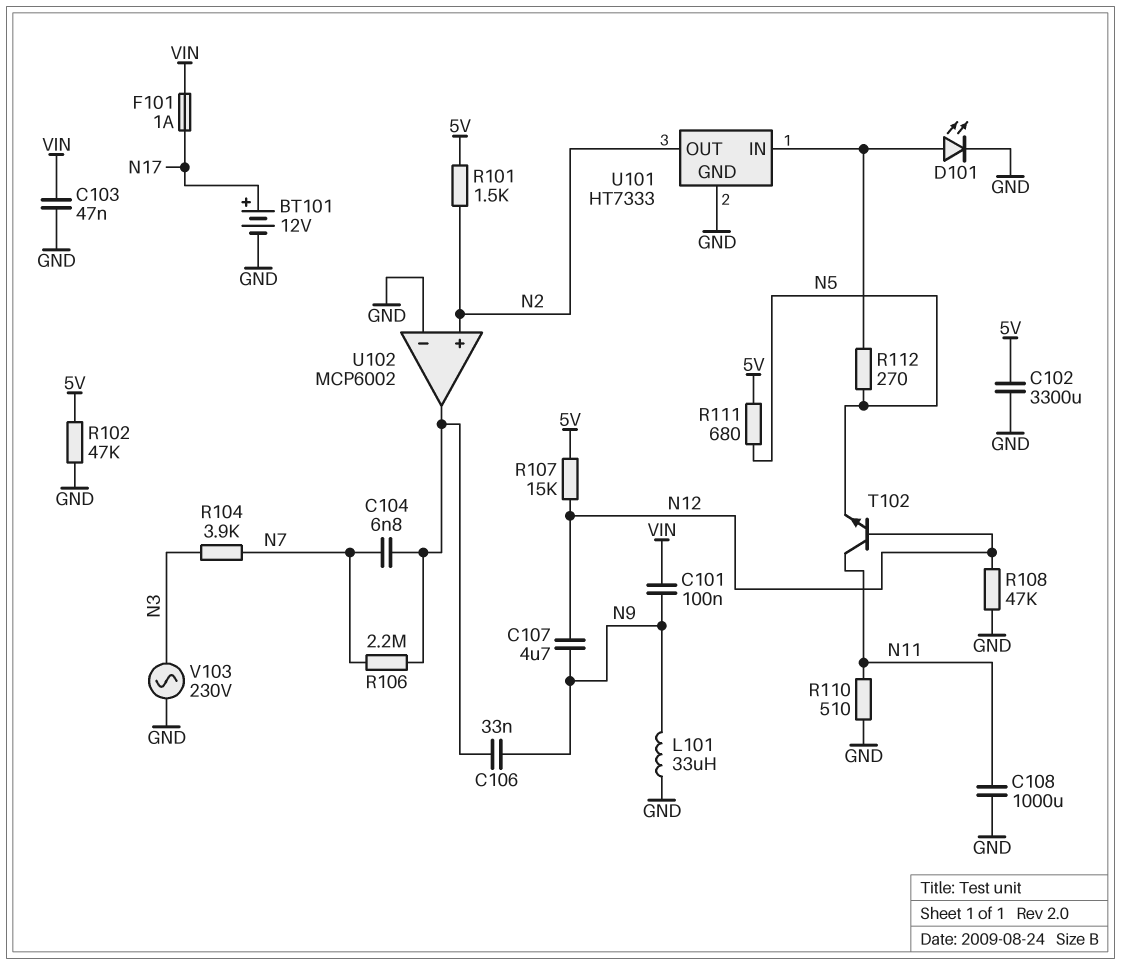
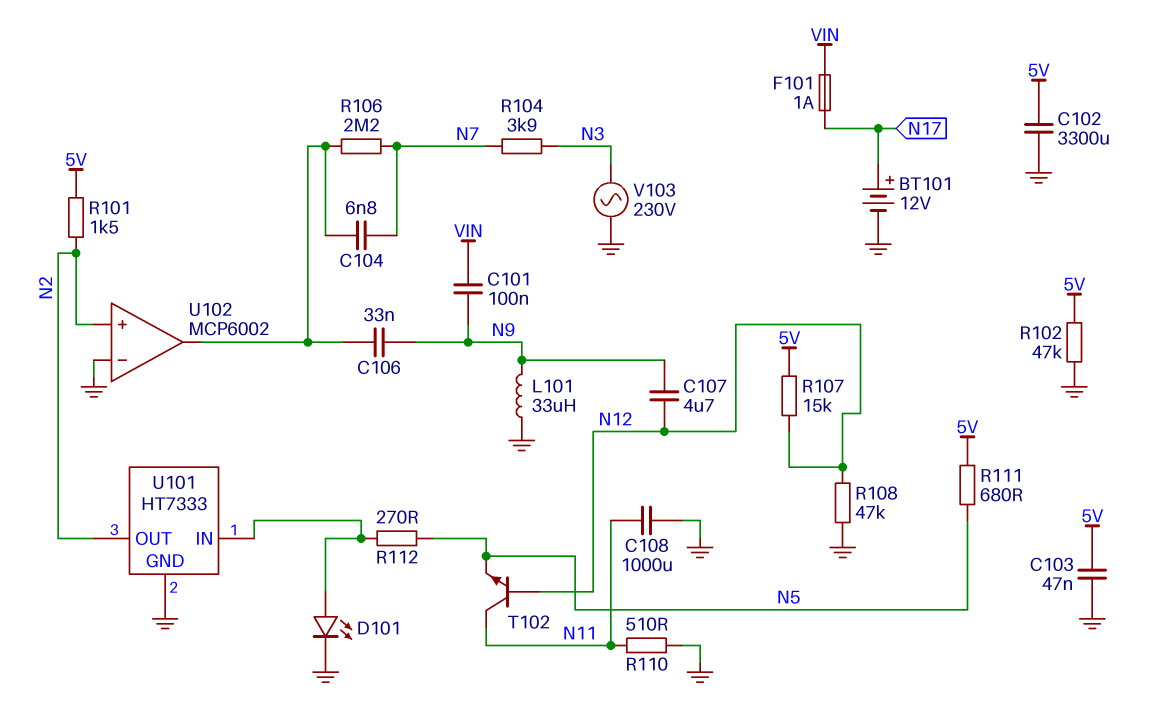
C103: 47nF (GND, VIN) -> 47nF (5V, GND)

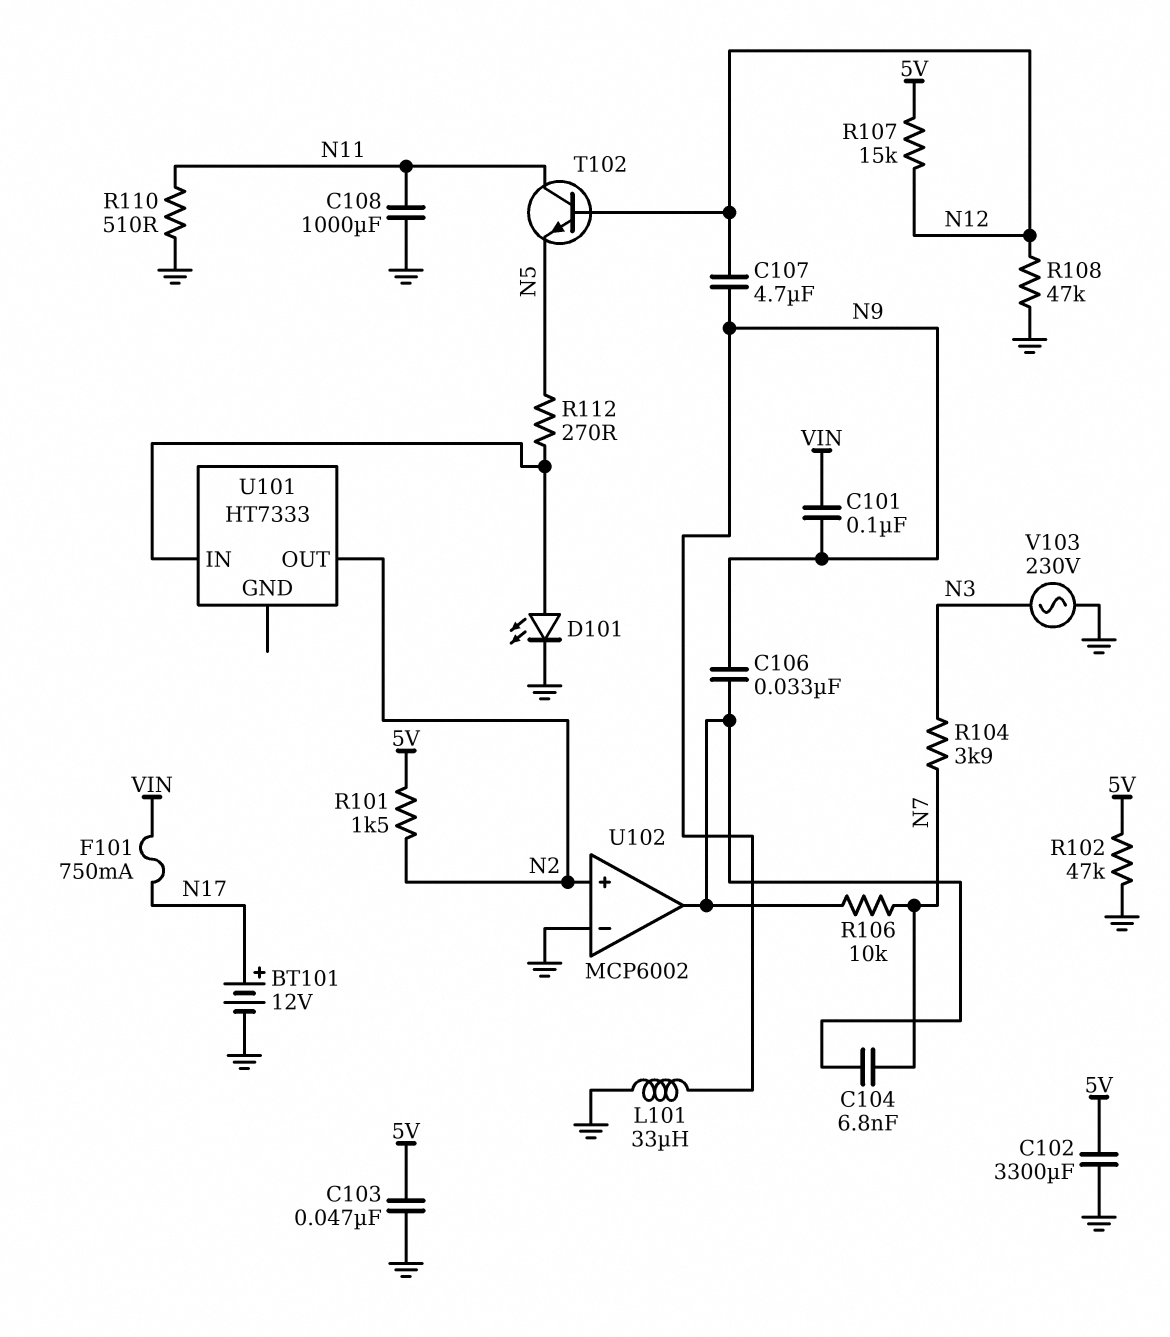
F101: 1A (N17, VIN) -> 750mA (N17, VIN)
R106: 2.2M (N7, U102/out) -> 10k (N7, U102/out)
R111: 680 (5V, N5) -> none
U101 pin GND: GND -> none

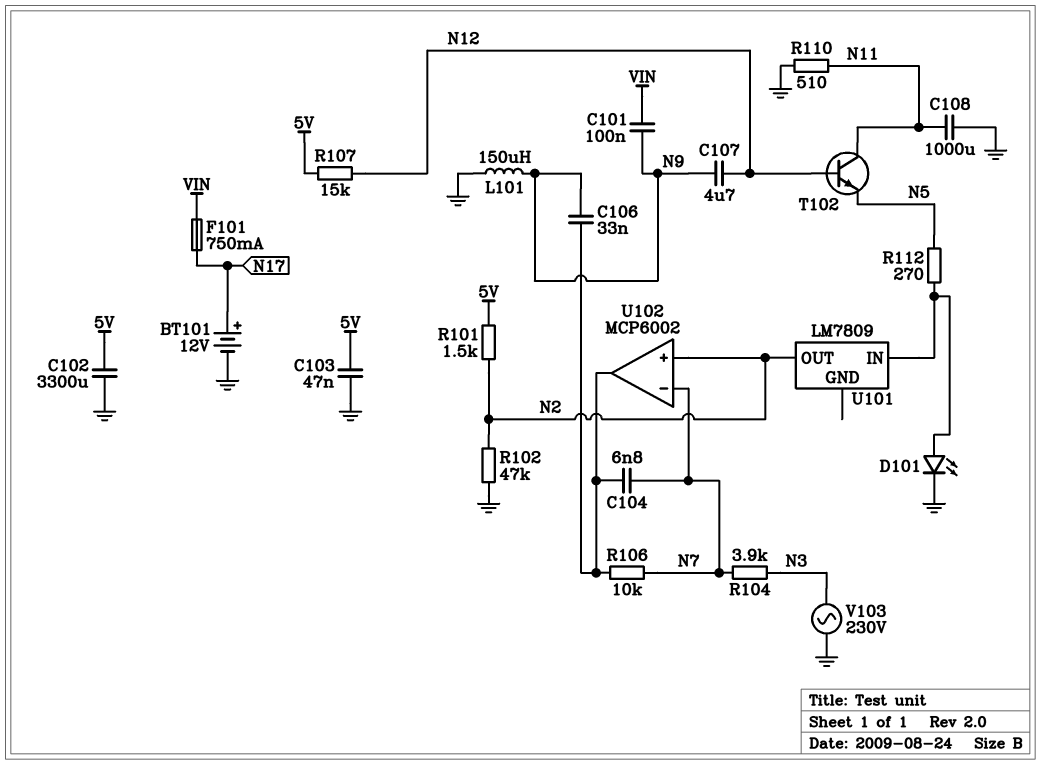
L101: 33uH (GND, N9) -> 150uH (GND, N9)
R102: 47k (5V, GND) -> 47k (GND, N2)
R108: 47k (GND, N12) -> none
U101: HT7333 -> LM7809
U102 pin in-: GND -> N7

